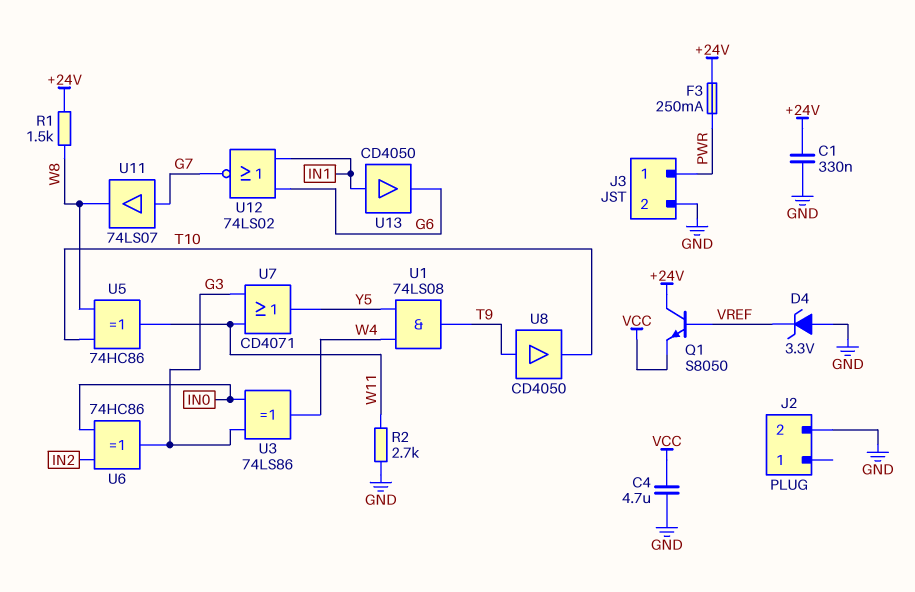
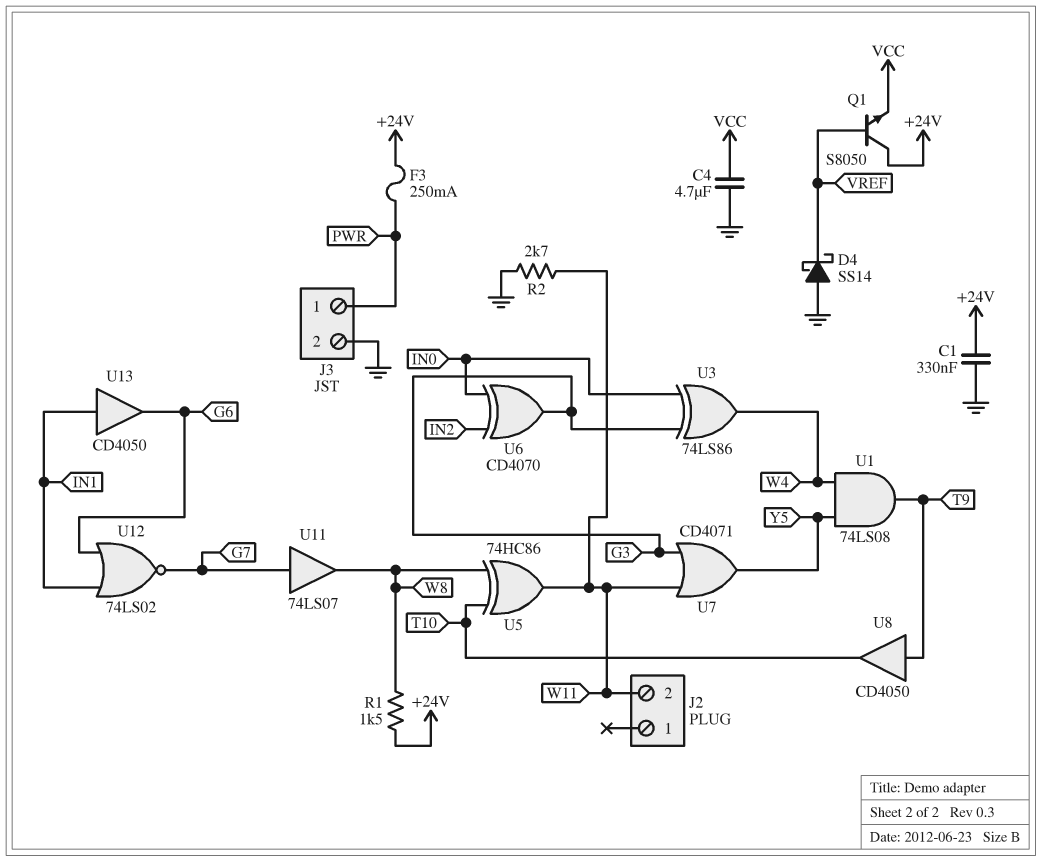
D4: zener 3.3V (A GND, K VREF) -> schottky SS14 (A GND, K VREF)
J2 pin 2: GND -> W11
U6: XOR 74HC86 (in IN0, in IN2, out G3) -> XOR CD4070 (in IN0, in IN2, out G3)

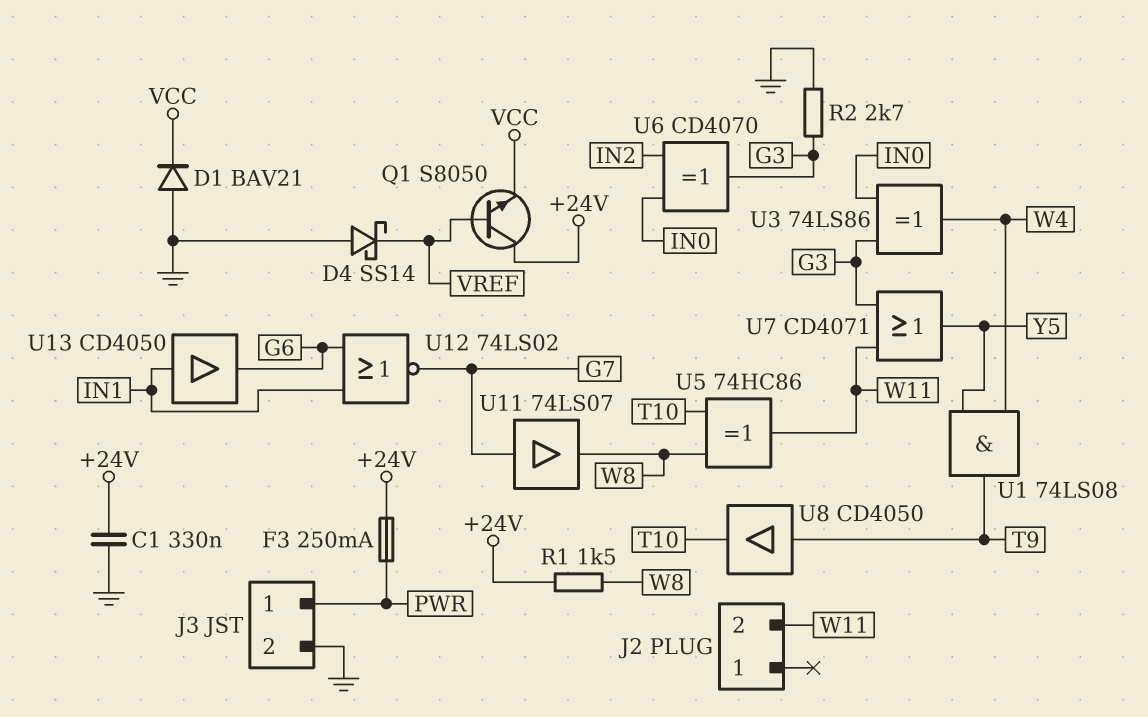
C4: 4.7uF (GND, VCC) -> none
D1: none -> diode BAV21 (A GND, K VCC)
R2: 2.7k (GND, W11) -> 2.7k (G3, GND)

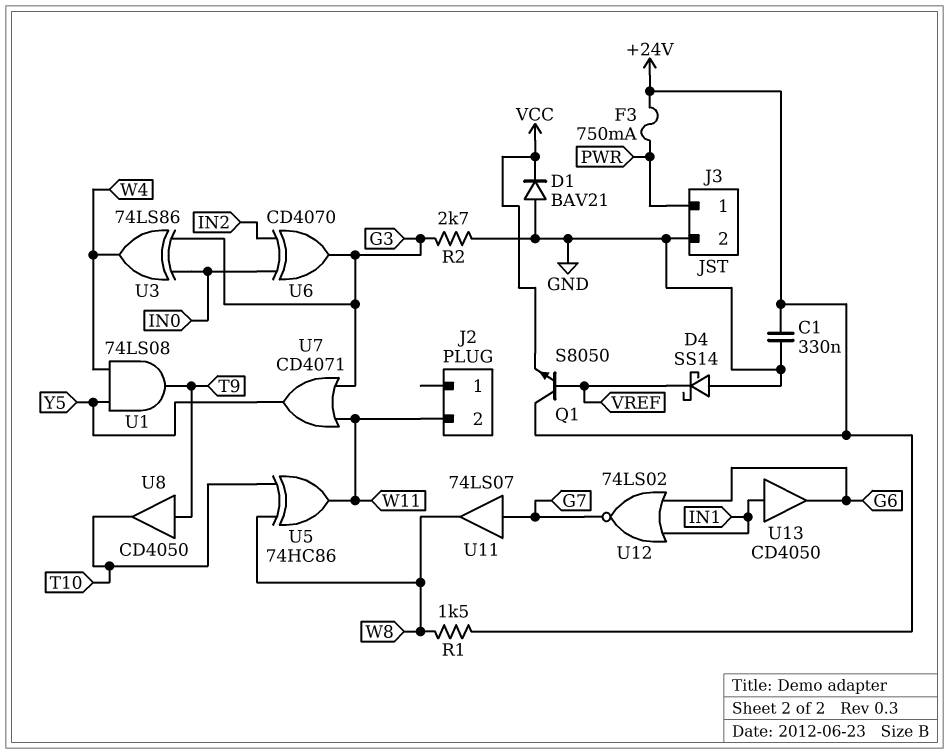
F3: 250mA (+24V, PWR) -> 750mA (+24V, PWR)

